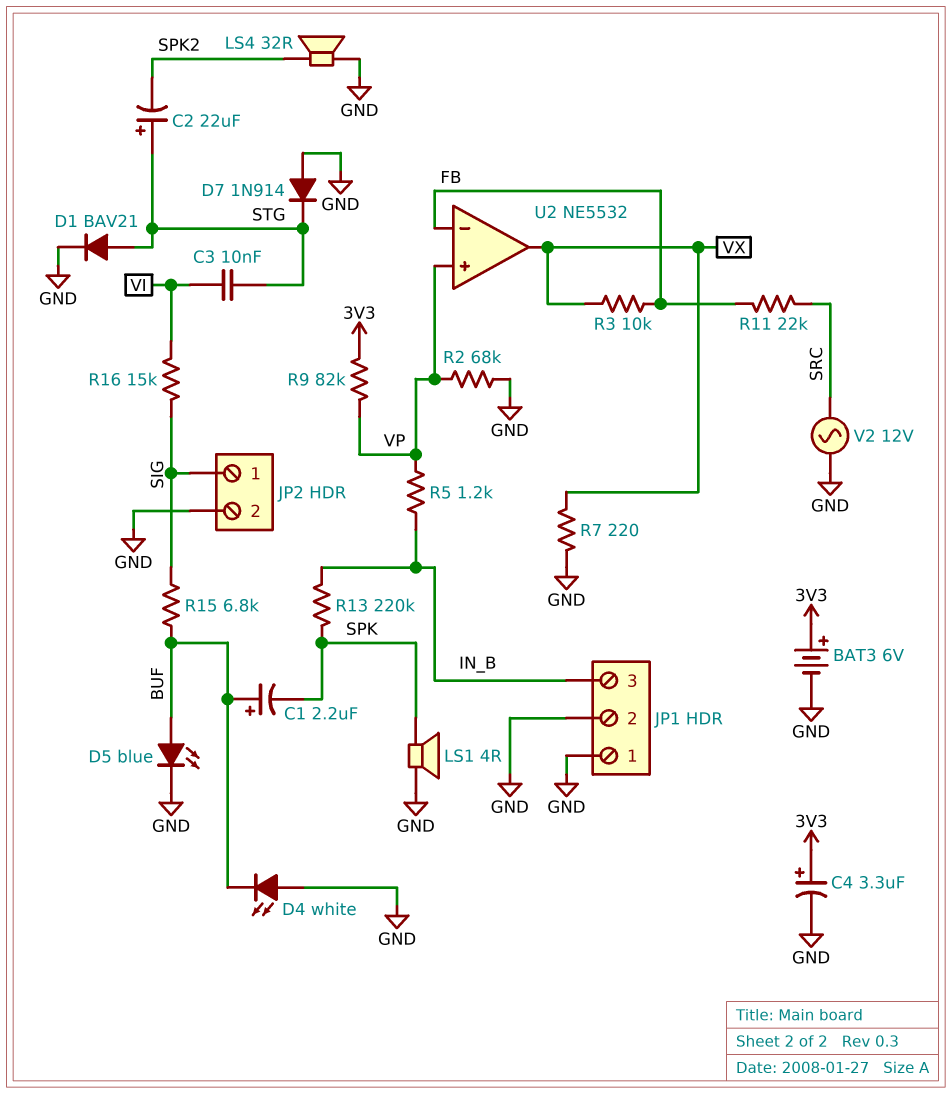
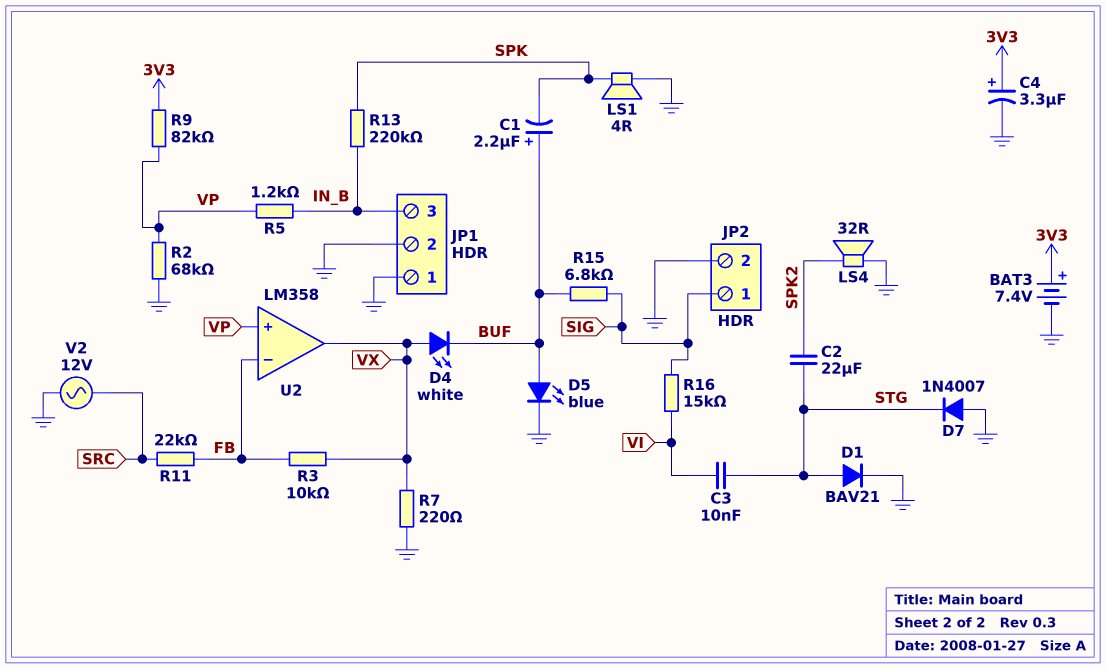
BAT3: 6V (plus 3V3, minus GND) -> 7.4V (plus 3V3, minus GND)
C2: 22uF (plus STG, minus SPK2) -> 22uF (SPK2, STG)
D4: LED white (A GND, K BUF) -> LED white (A VX, K BUF)
D7: diode 1N914 (A GND, K STG) -> diode 1N4007 (A GND, K STG)
U2: NE5532 -> LM358

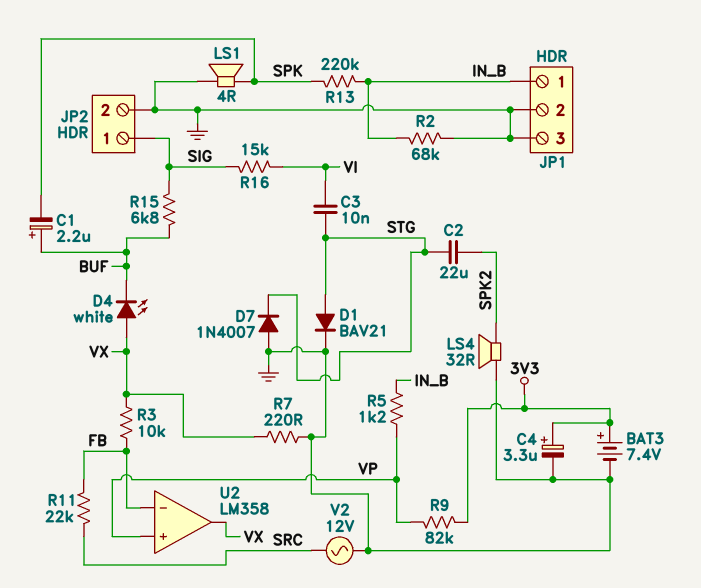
D5: LED blue (A BUF, K GND) -> none
JP1 pin 1: GND -> IN_B
JP1 pin 3: IN_B -> GND
R2: 68k (GND, VP) -> 68k (GND, IN_B)

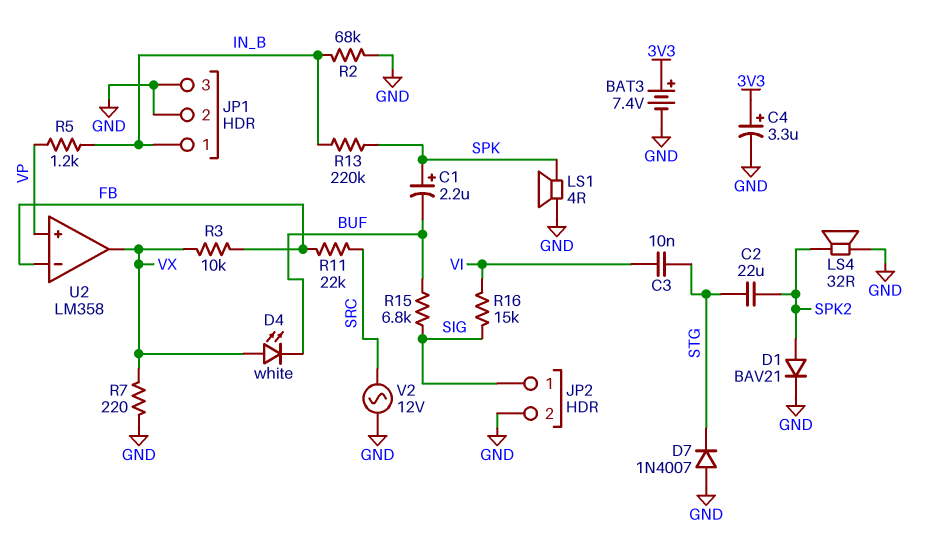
C1: 2.2uF (plus BUF, minus SPK) -> 2.2uF (plus SPK, minus BUF)
D1: diode BAV21 (A STG, K GND) -> diode BAV21 (A SPK2, K GND)
R9: 82k (3V3, VP) -> none

